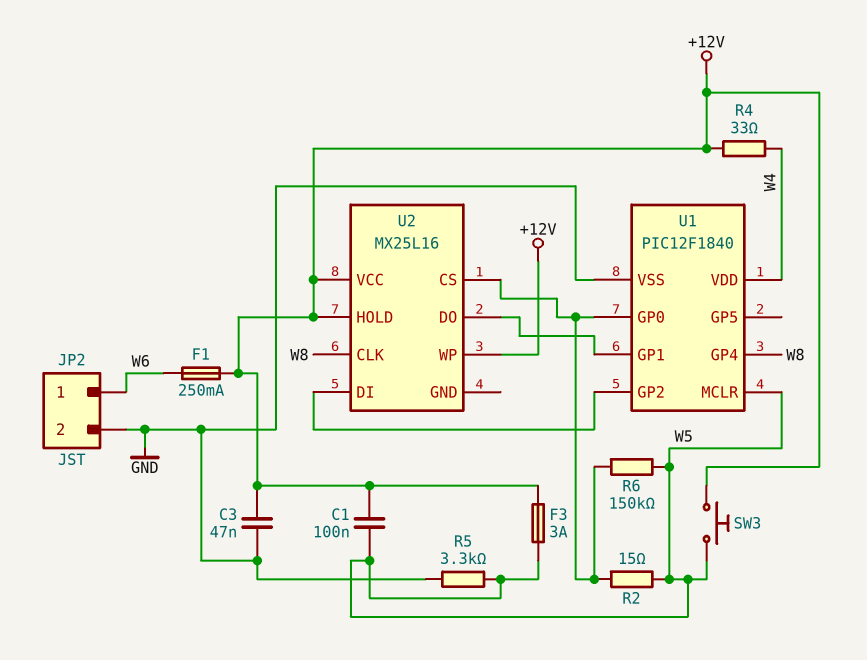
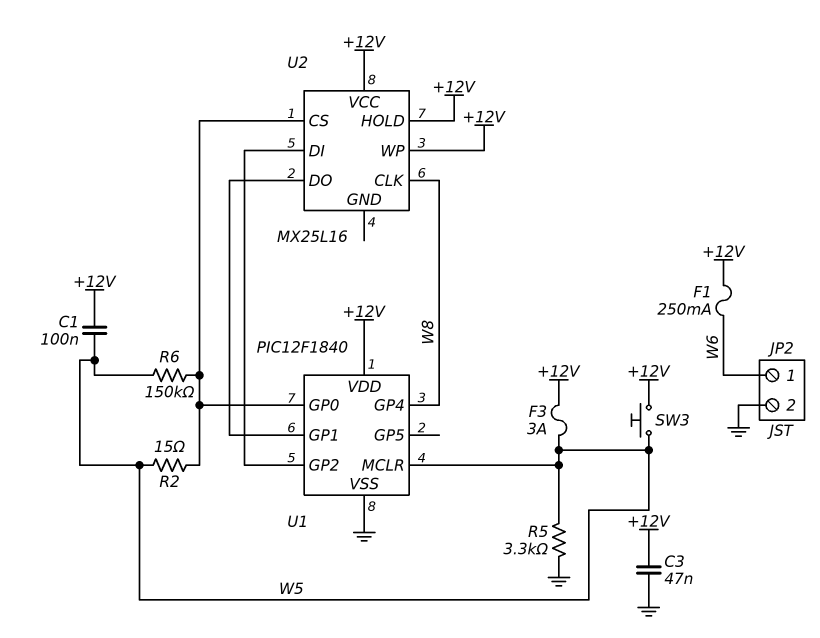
R4: 33 (+12V, W4) -> none
U1 pin VDD: W4 -> +12V

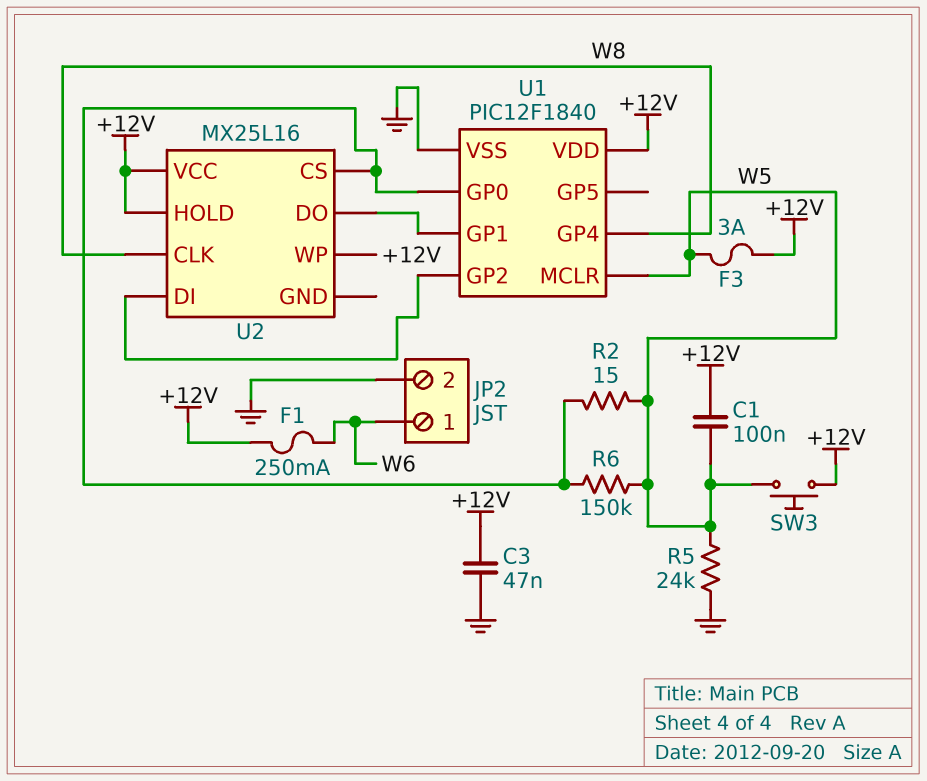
R5: 3.3k (GND, W5) -> 24k (GND, W5)

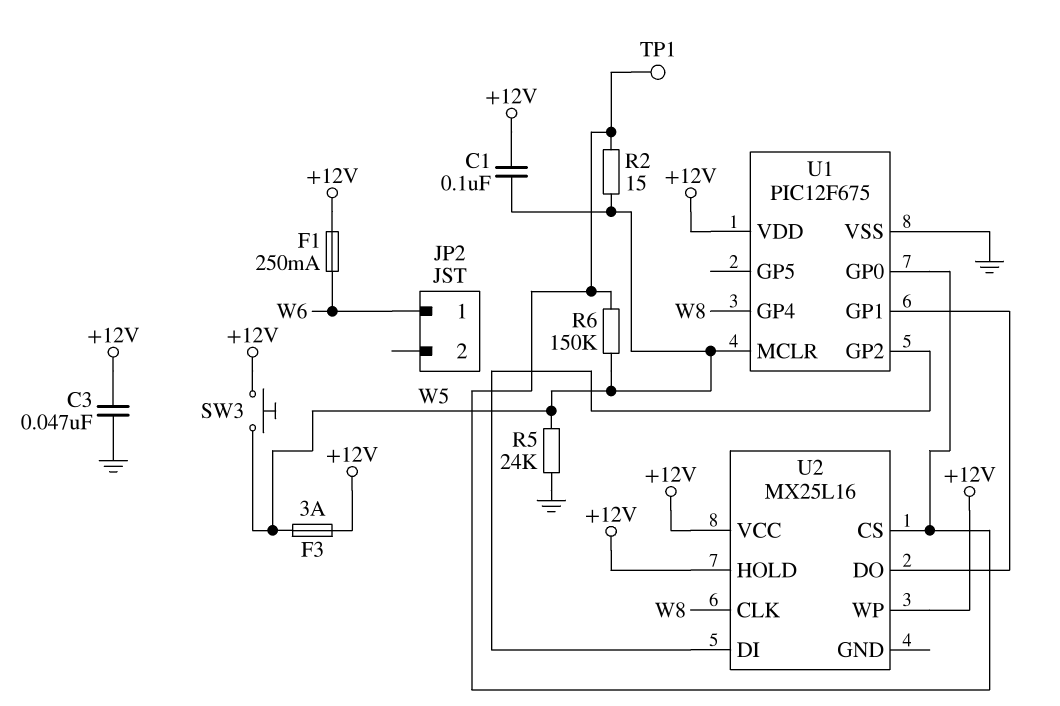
JP2 pin 2: GND -> none
TP1: none -> test point (U1/GP0)
U1: PIC12F1840 -> PIC12F675

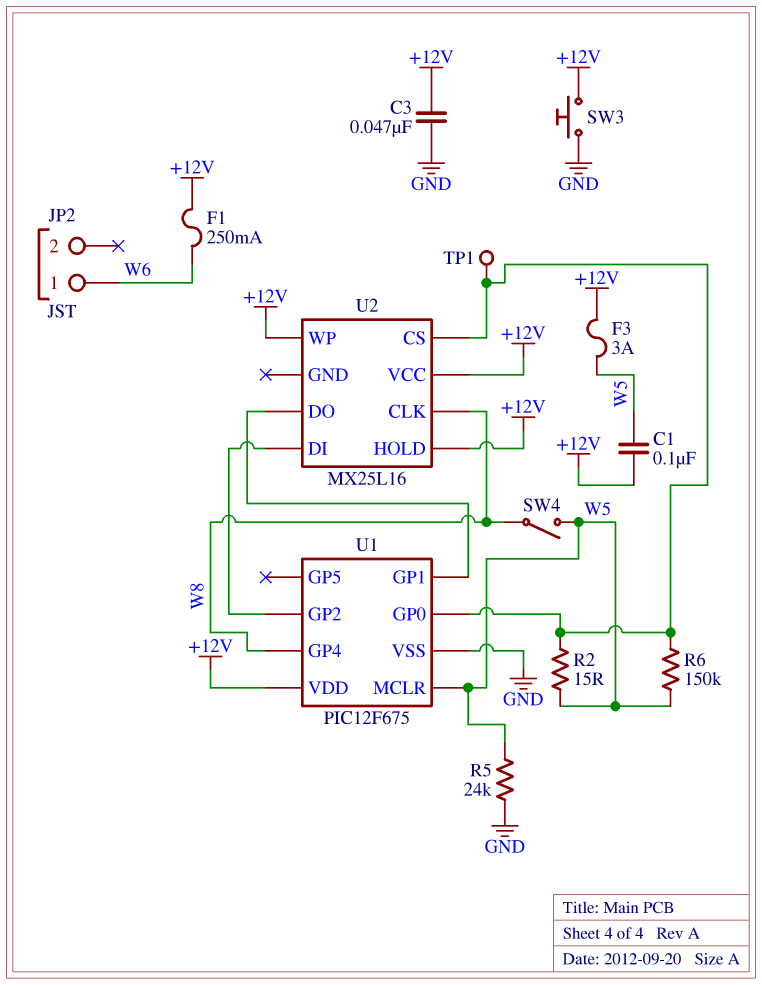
SW3: button (+12V, W5) -> button (+12V, GND)
SW4: none -> switch (W5, W8)

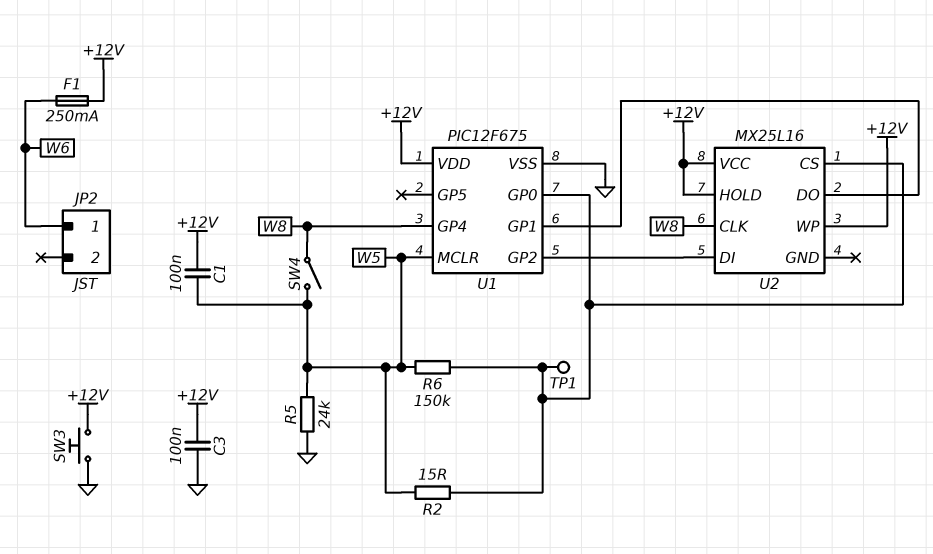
C3: 47nF (+12V, GND) -> 100nF (+12V, GND)
F3: 3A (+12V, W5) -> none

